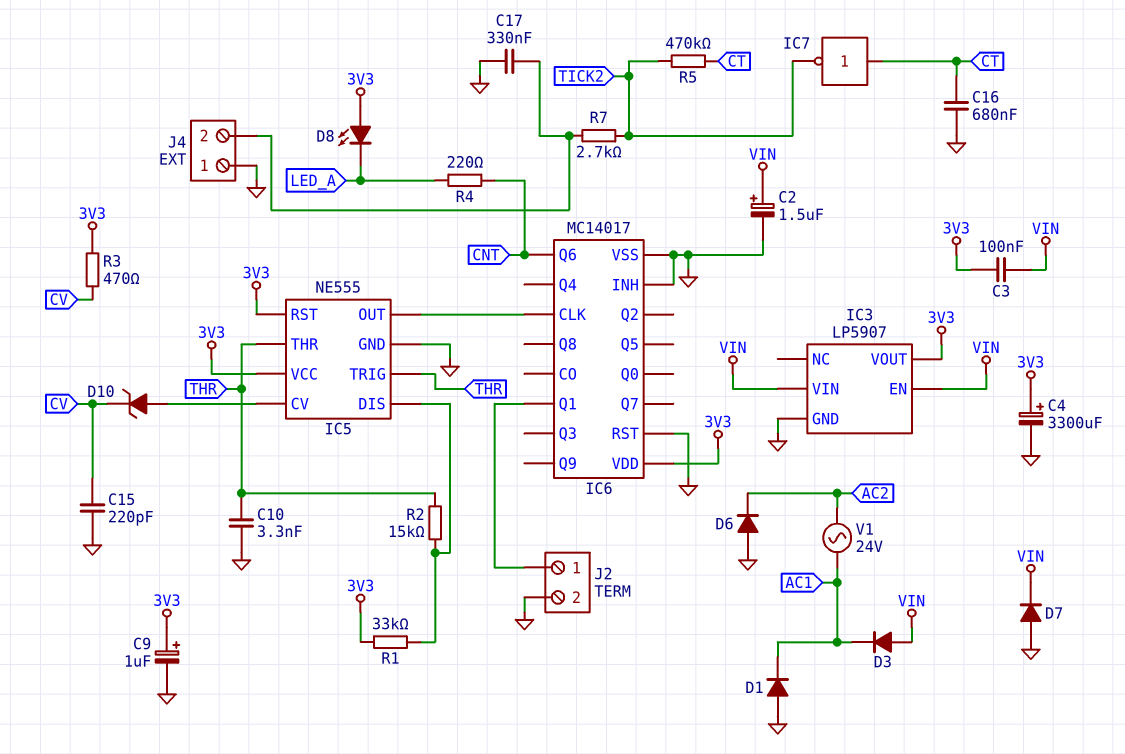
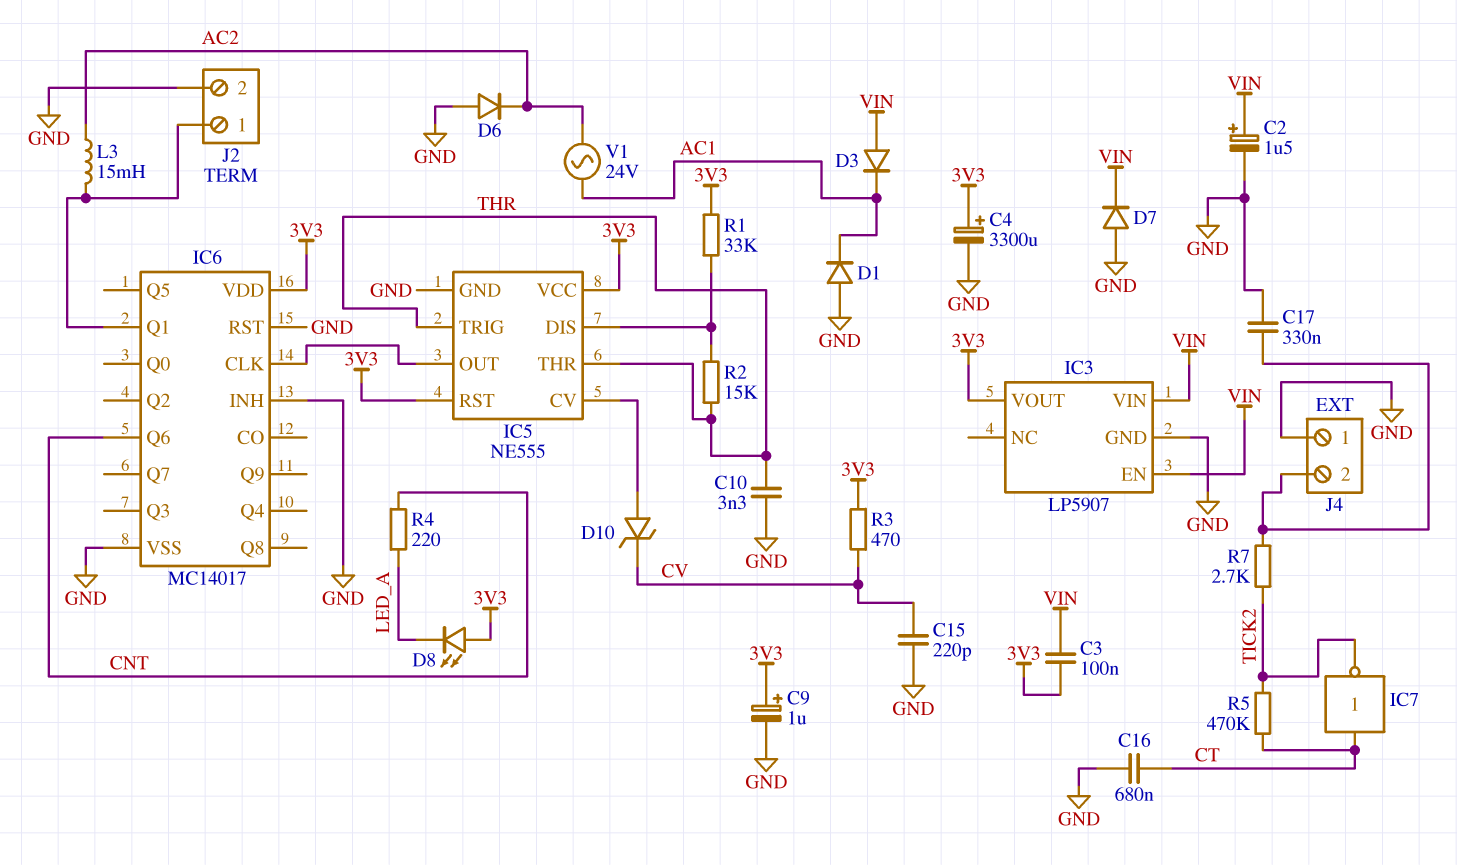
L3: none -> 15mH (AC2, IC6/Q1)

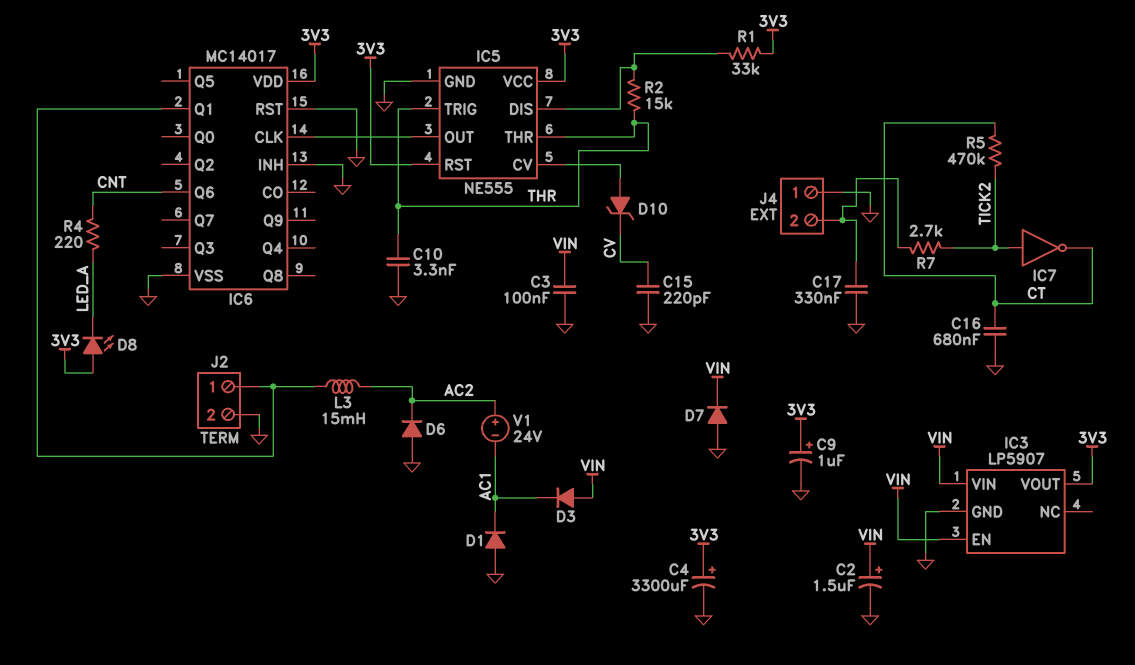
C3: 100nF (3V3, VIN) -> 100nF (GND, VIN)
IC7: NOT (in CT, out TICK2) -> NOT (in TICK2, out CT)
R3: 470 (3V3, CV) -> none
V1: AC 24V (AC1, AC2) -> 24V (plus AC2, minus AC1)

